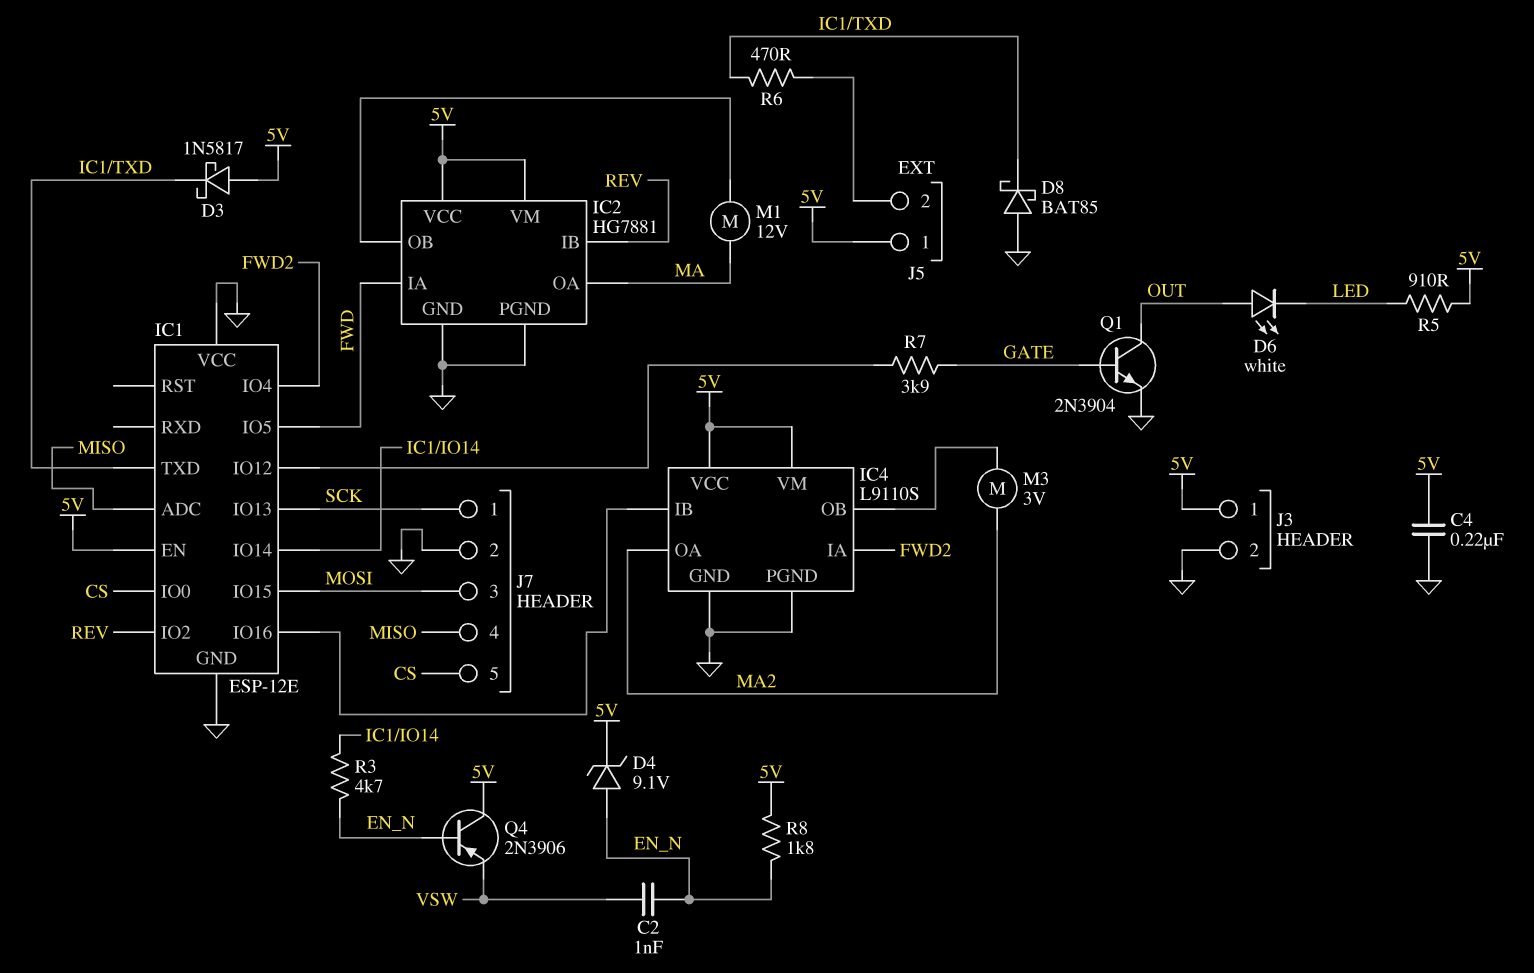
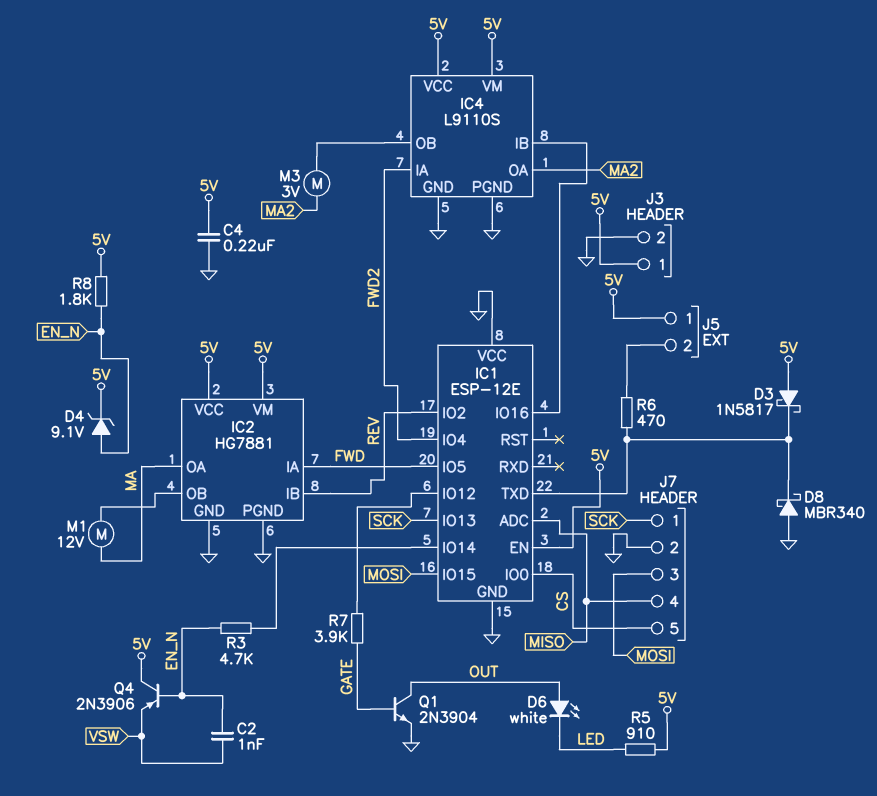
D8: schottky BAT85 (A GND, K IC1/TXD) -> schottky MBR340 (A GND, K IC1/TXD)

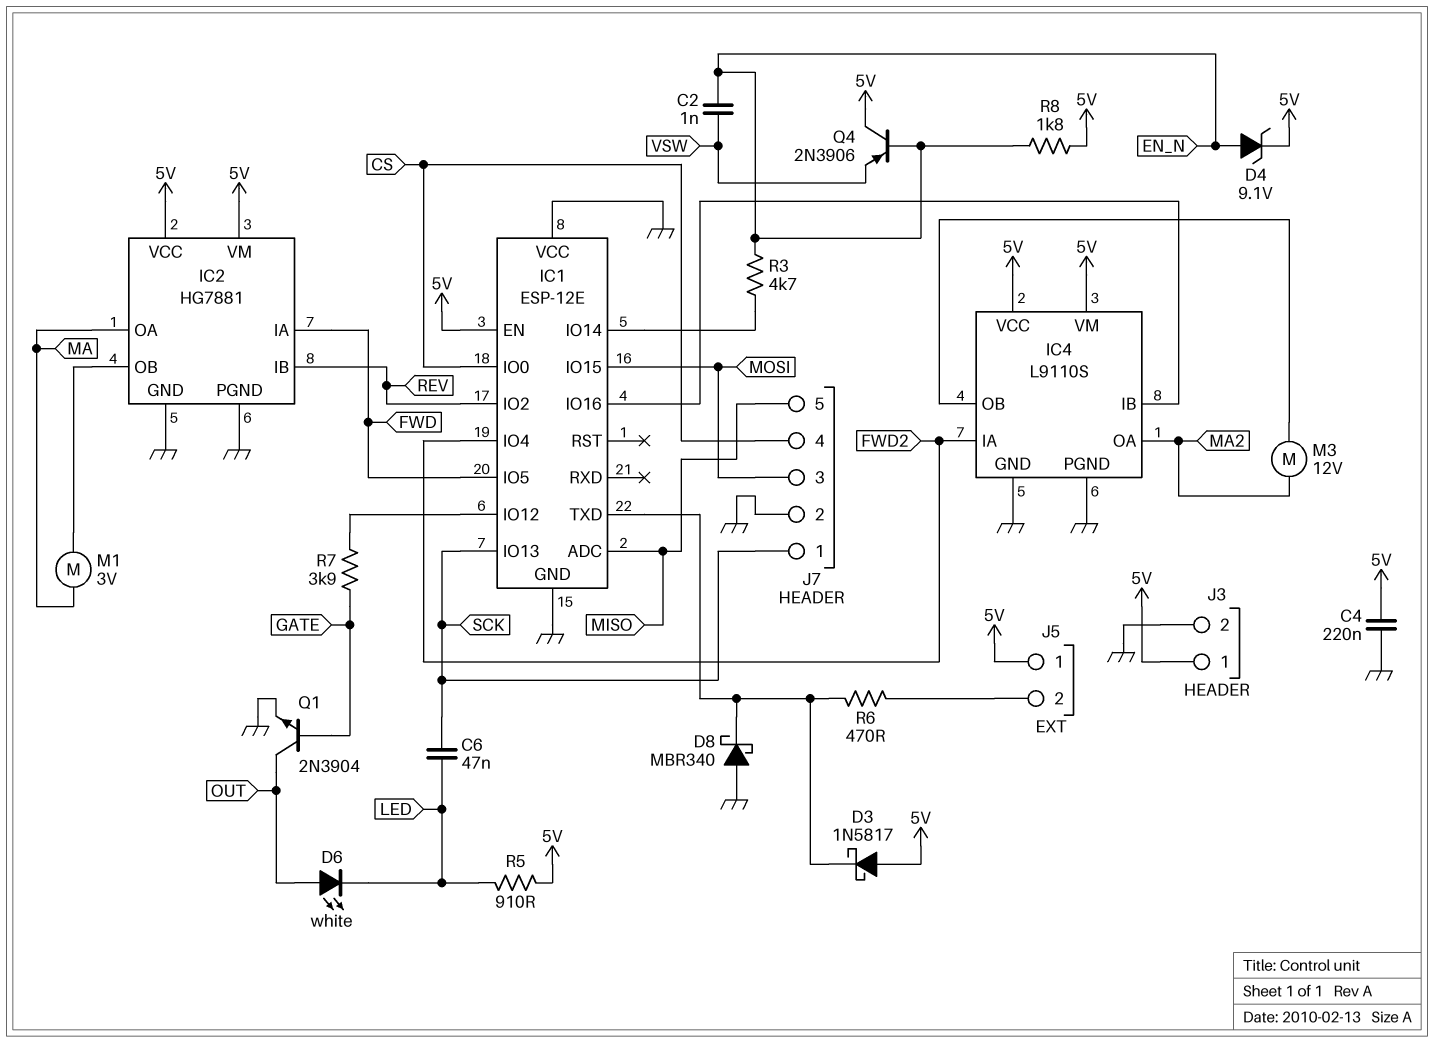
C6: none -> 47nF (LED, SCK)
J7 pin 4: MISO -> CS
J7 pin 5: CS -> MISO
M1: motor 12V (IC2/OB, MA) -> motor 3V (IC2/OB, MA)
M3: motor 3V (IC4/OB, MA2) -> motor 12V (IC4/OB, MA2)

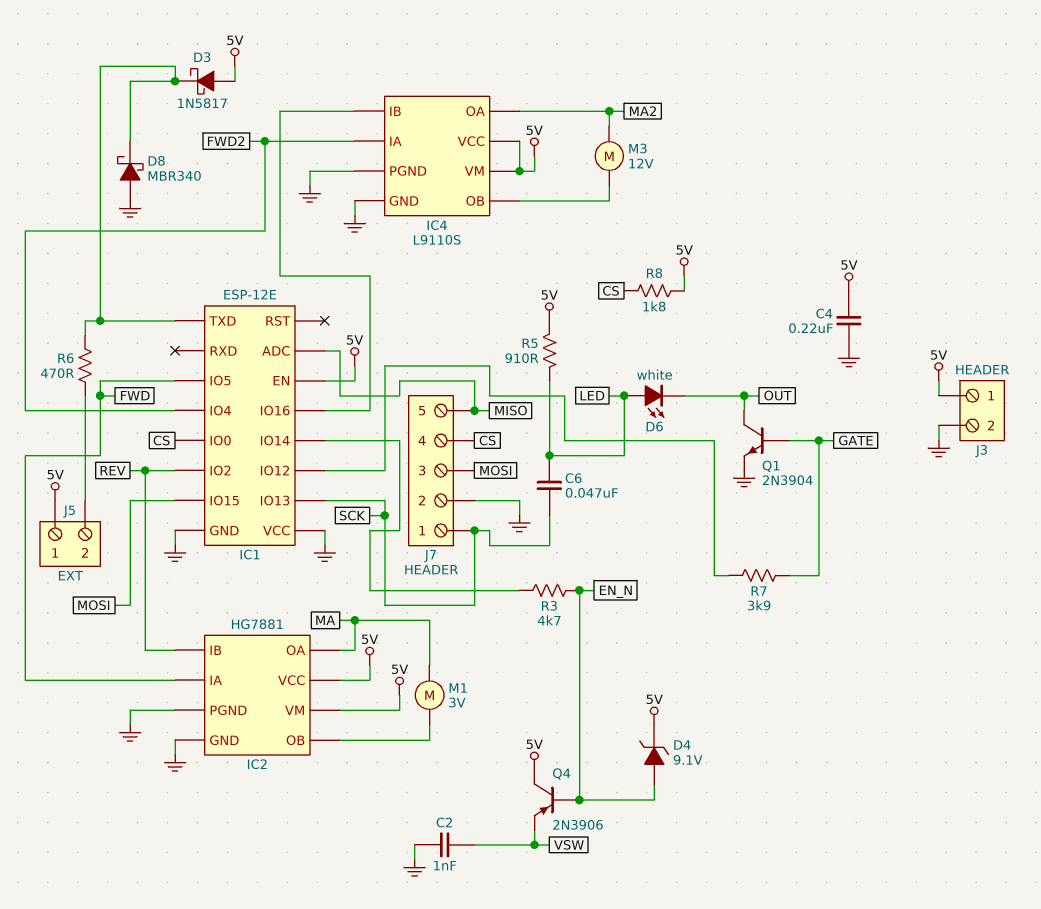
C2: 1nF (EN_N, VSW) -> 1nF (GND, VSW)
D6: LED white (A OUT, K LED) -> LED white (A LED, K OUT)
R8: 1.8k (5V, EN_N) -> 1.8k (5V, CS)

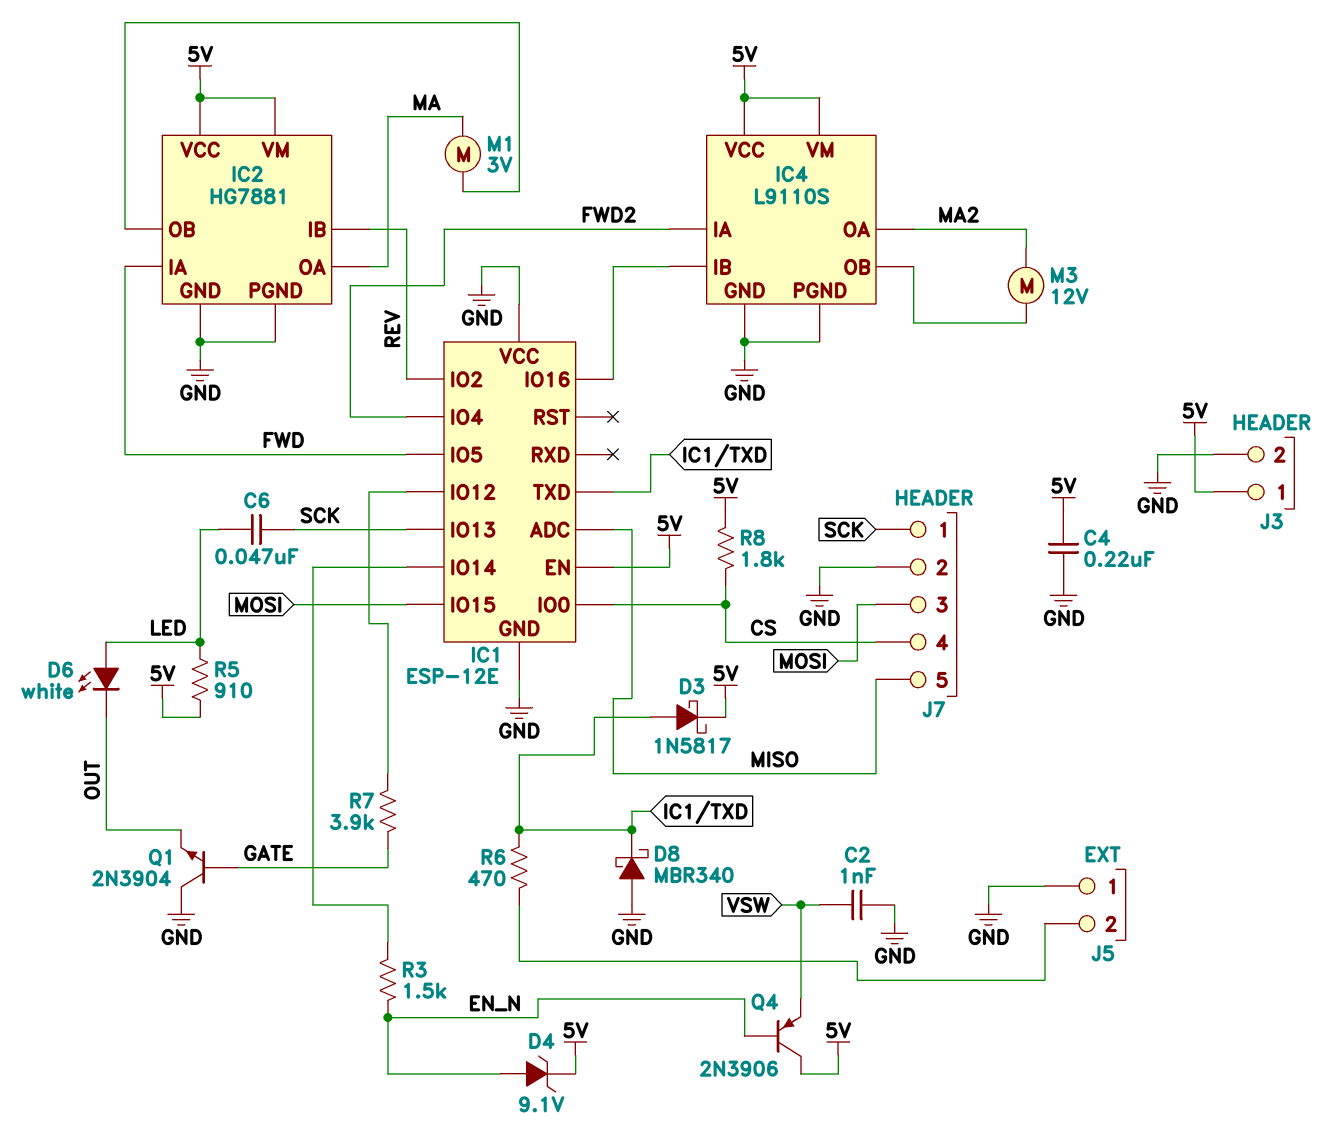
D3: schottky 1N5817 (A 5V, K IC1/TXD) -> schottky 1N5817 (A IC1/TXD, K 5V)
J5 pin 1: 5V -> GND
Q1: NPN 2N3904 (B GATE, C OUT, E GND) -> NPN 2N3904 (B GATE, C GND, E OUT)
R3: 4.7k (EN_N, IC1/IO14) -> 1.5k (EN_N, IC1/IO14)

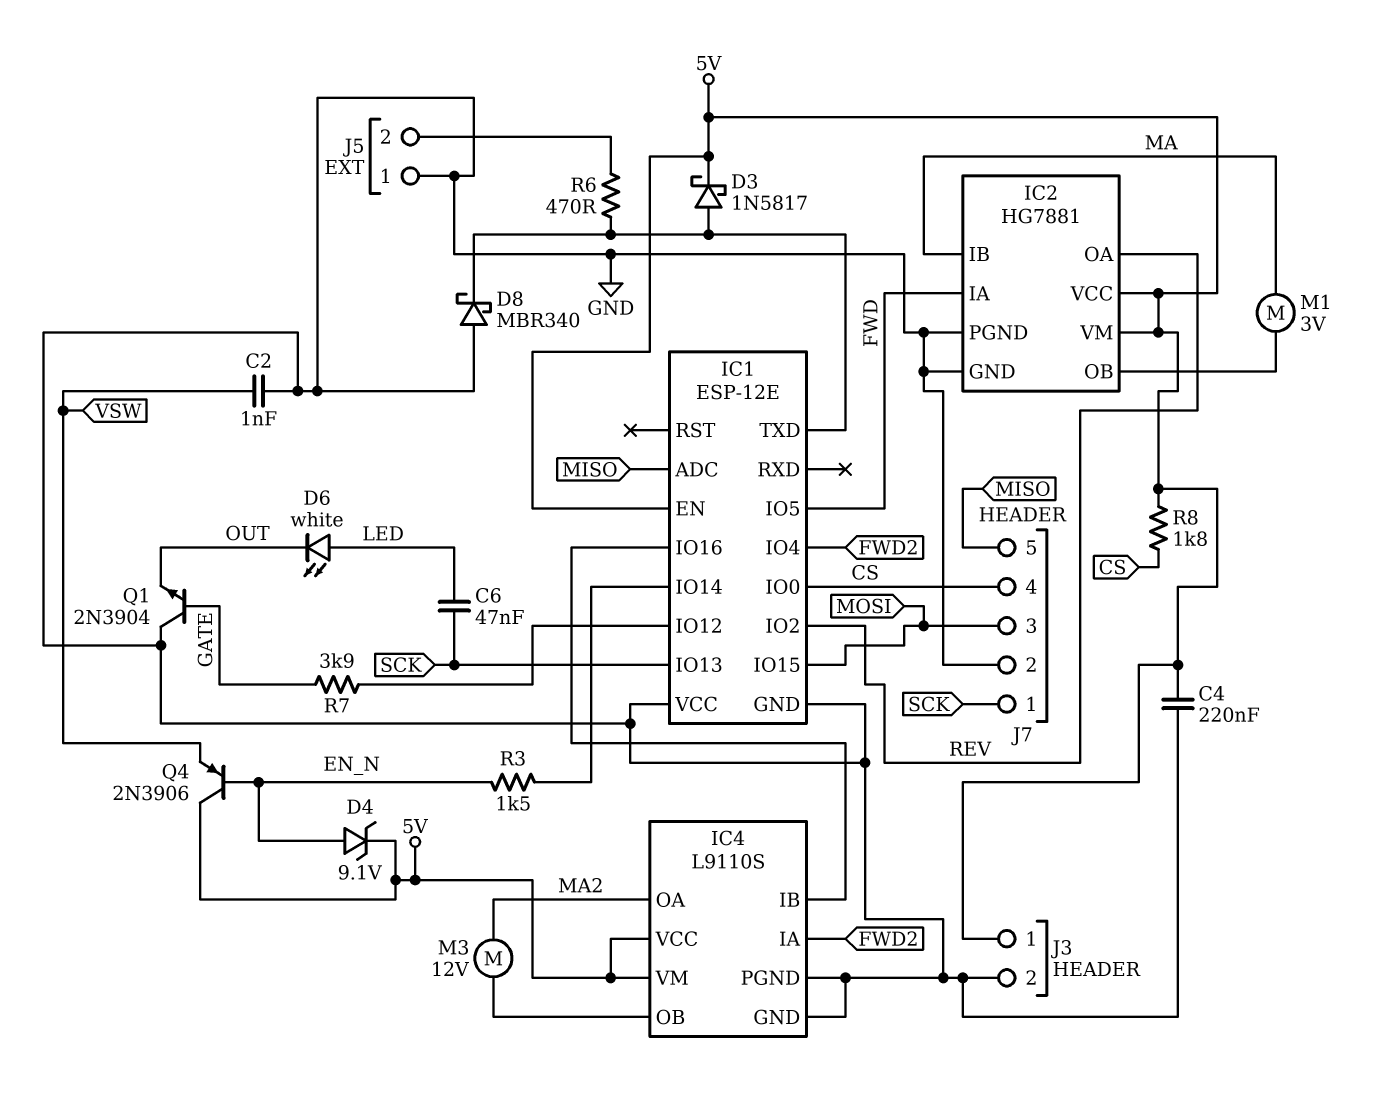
IC2 pin IB: REV -> MA
IC2 pin OA: MA -> REV
R5: 910 (5V, LED) -> none

